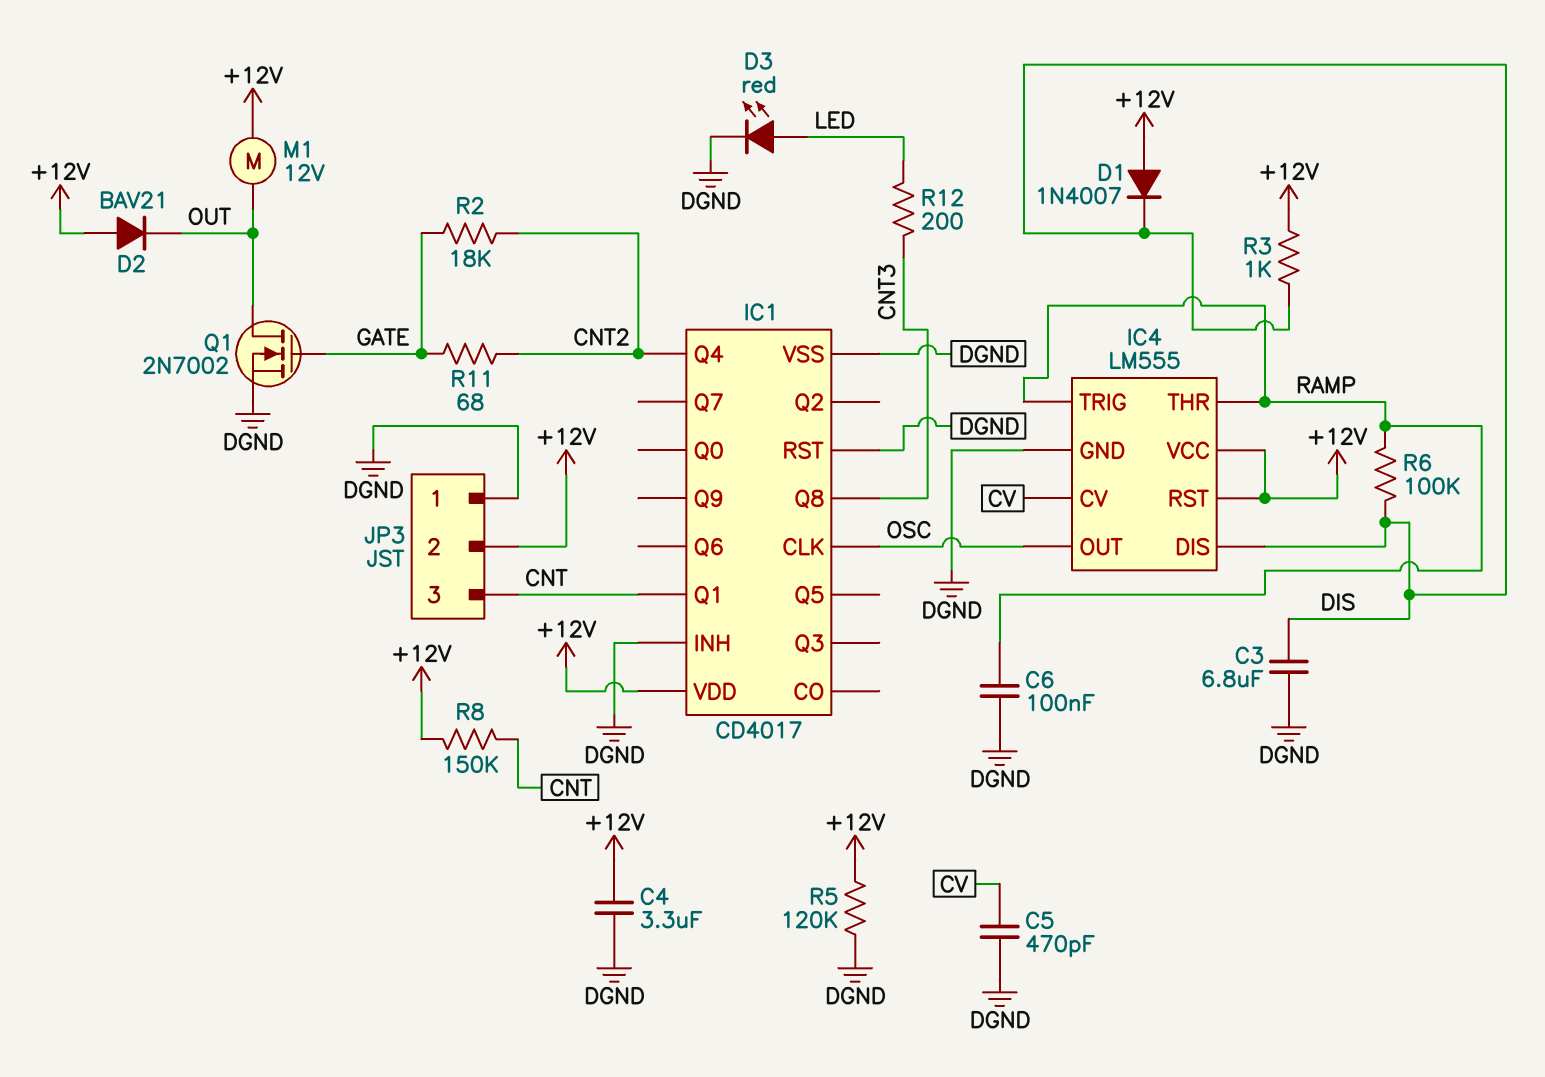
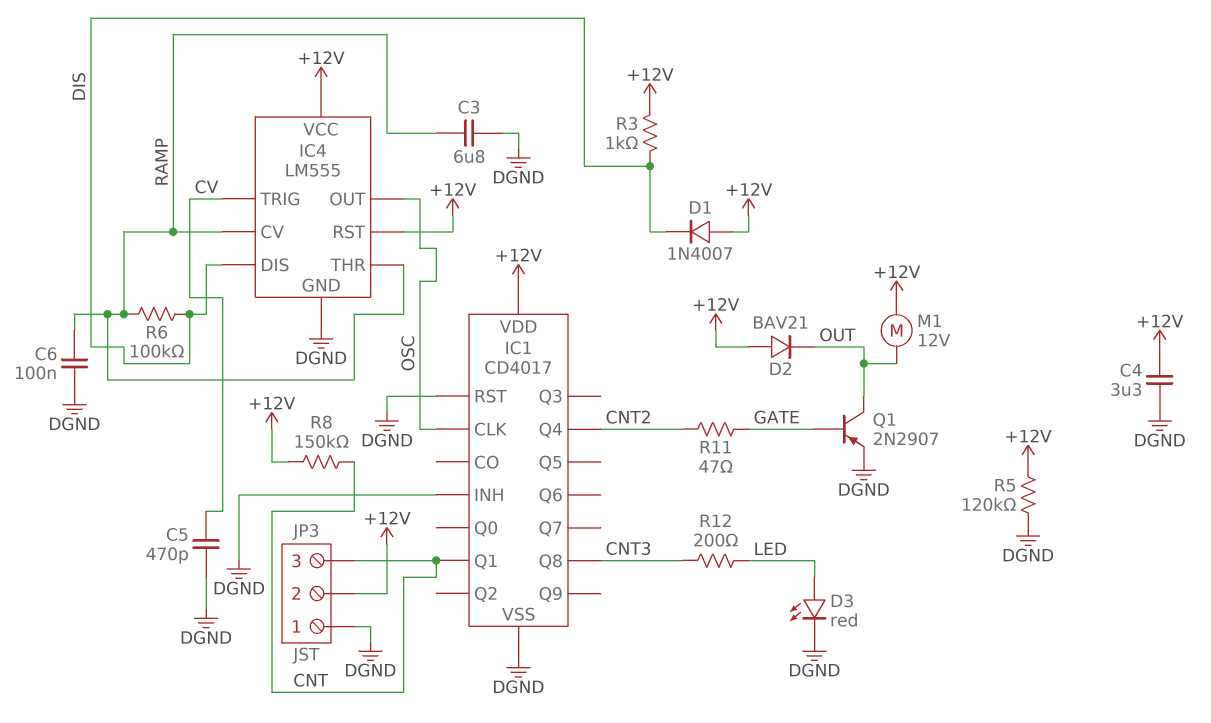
C3: 6.8uF (DGND, DIS) -> 6.8uF (DGND, RAMP)
IC4 pin CV: CV -> RAMP
IC4 pin TRIG: RAMP -> CV
Q1: NMOS 2N7002 (G GATE, D OUT, S DGND) -> PNP 2N2907 (B GATE, C OUT, E DGND)
R2: 18k (CNT2, GATE) -> none
R11: 68 (CNT2, GATE) -> 47 (CNT2, GATE)

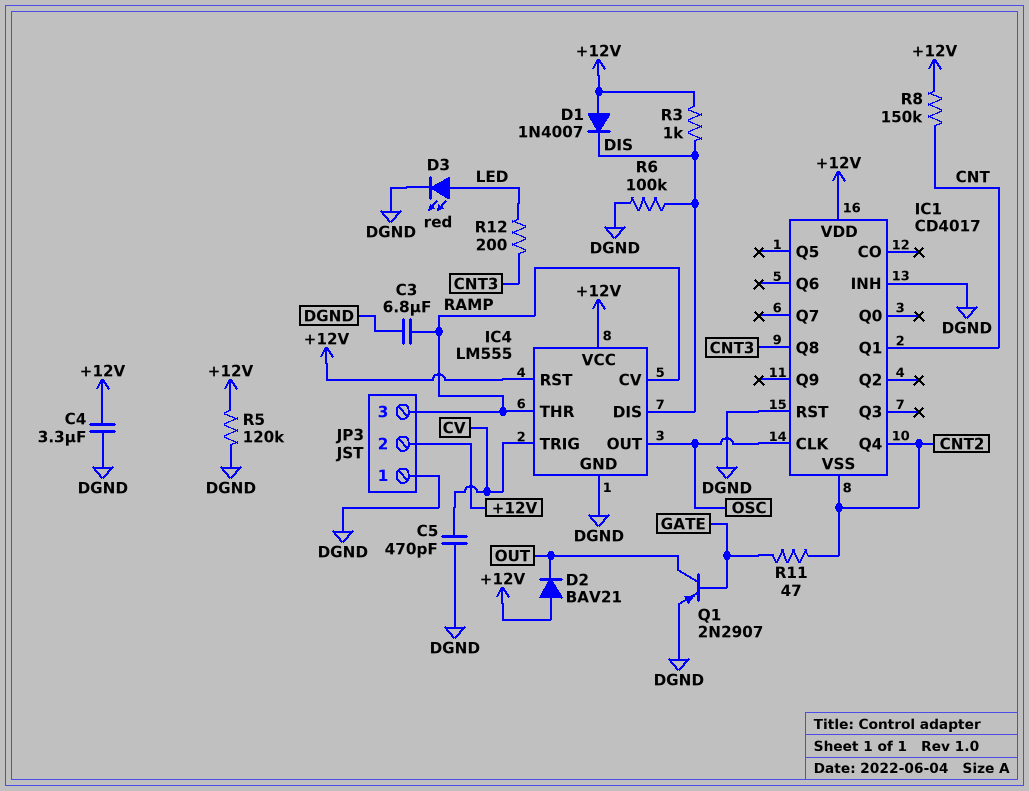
C6: 100nF (DGND, RAMP) -> none
IC1 pin VSS: DGND -> CNT2
JP3 pin 3: CNT -> RAMP
M1: motor 12V (+12V, OUT) -> none
R6: 100k (DIS, RAMP) -> 100k (DGND, DIS)

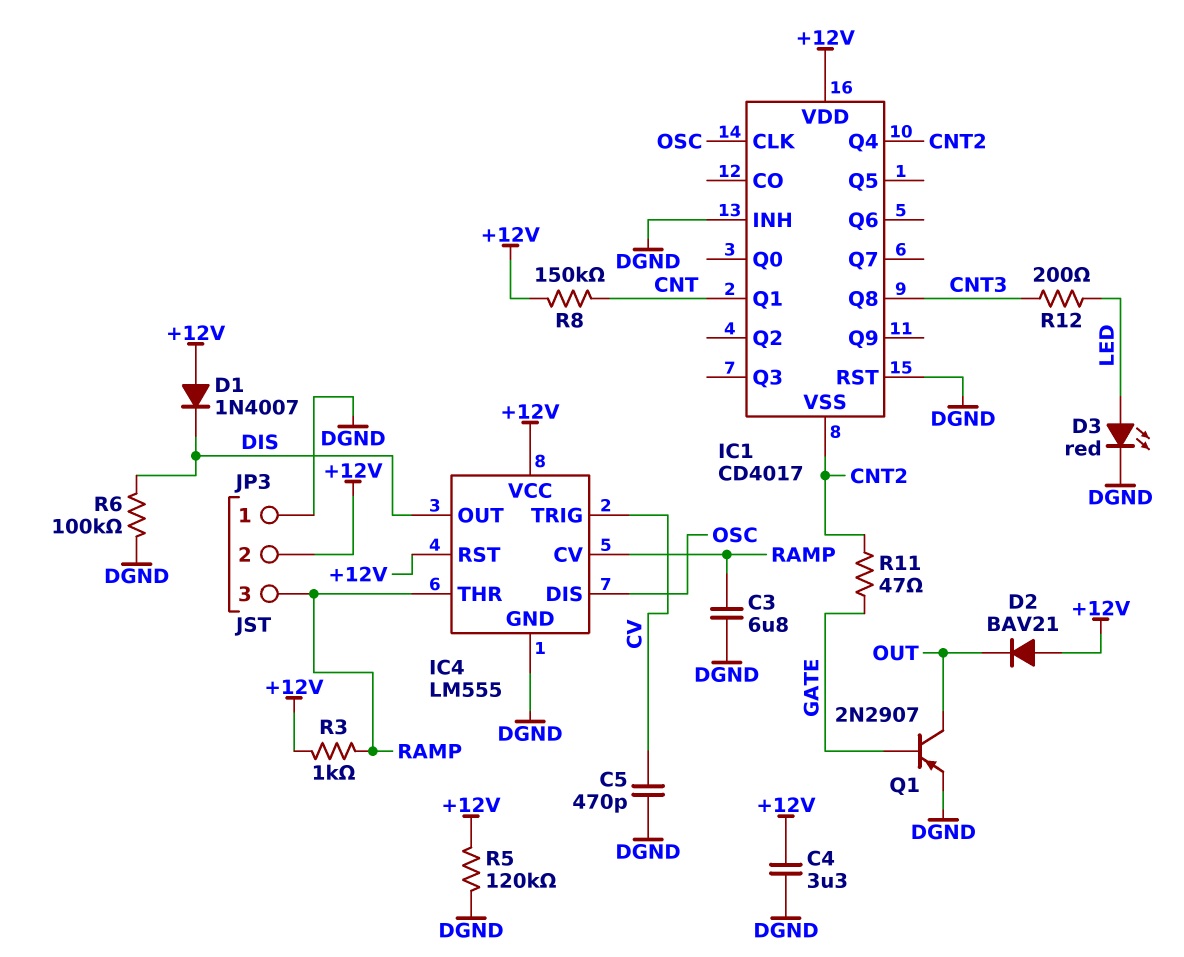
IC4 pin DIS: DIS -> OSC
IC4 pin OUT: OSC -> DIS
R3: 1k (+12V, DIS) -> 1k (+12V, RAMP)

